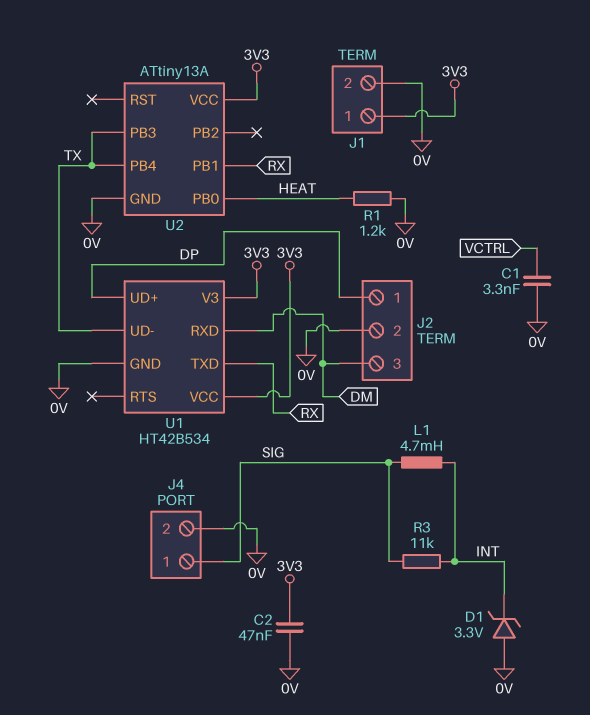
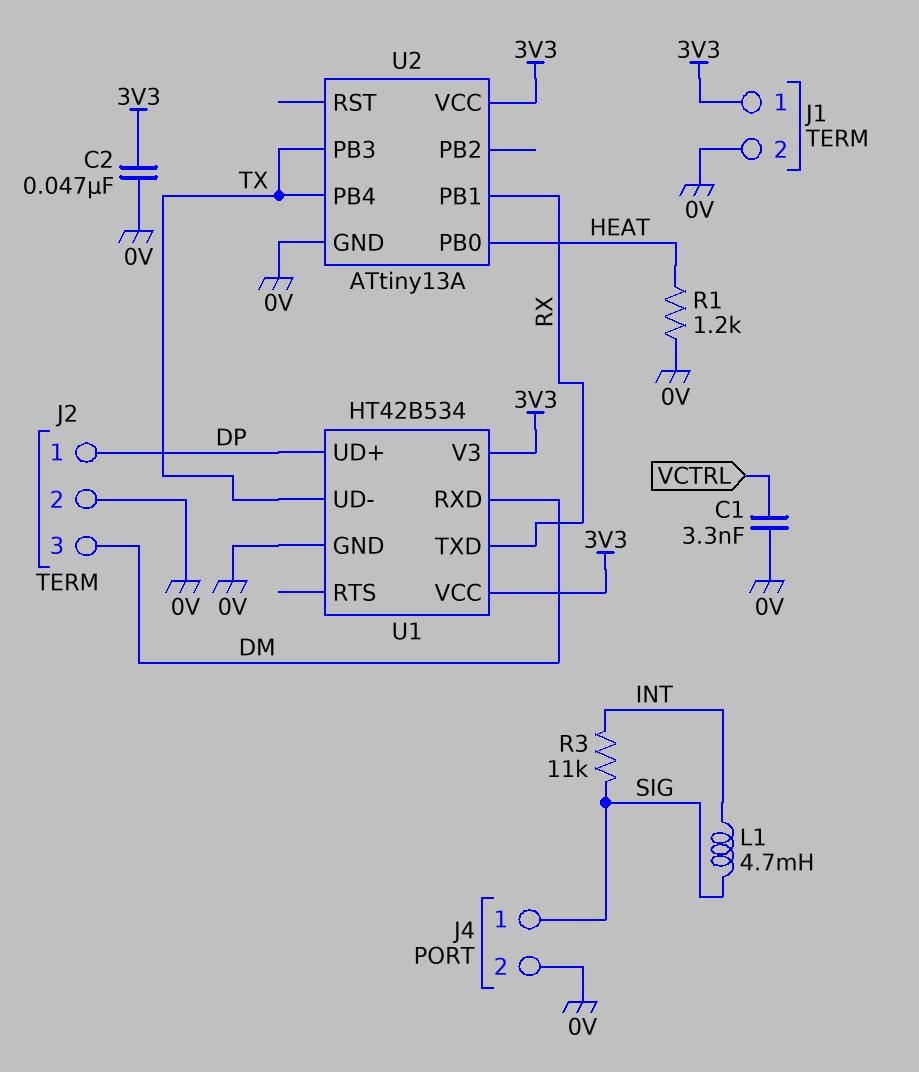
D1: zener 3.3V (A 0V, K INT) -> none

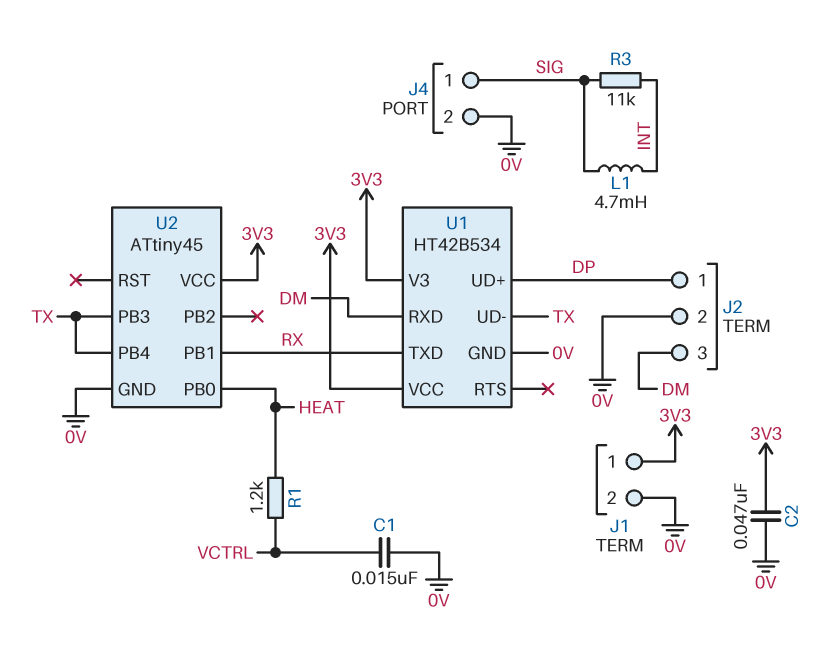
C1: 3.3nF (0V, VCTRL) -> 15nF (0V, VCTRL)
R1: 1.2k (0V, HEAT) -> 1.2k (HEAT, VCTRL)
U2: ATtiny13A -> ATtiny45

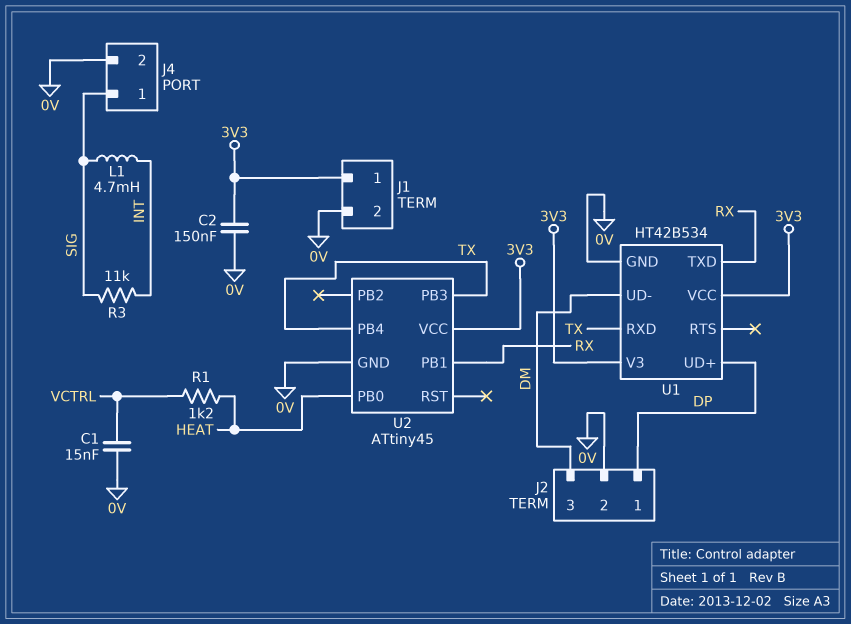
C2: 47nF (0V, 3V3) -> 150nF (0V, 3V3)
U1 pin RXD: DM -> TX
U1 pin UD-: TX -> DM

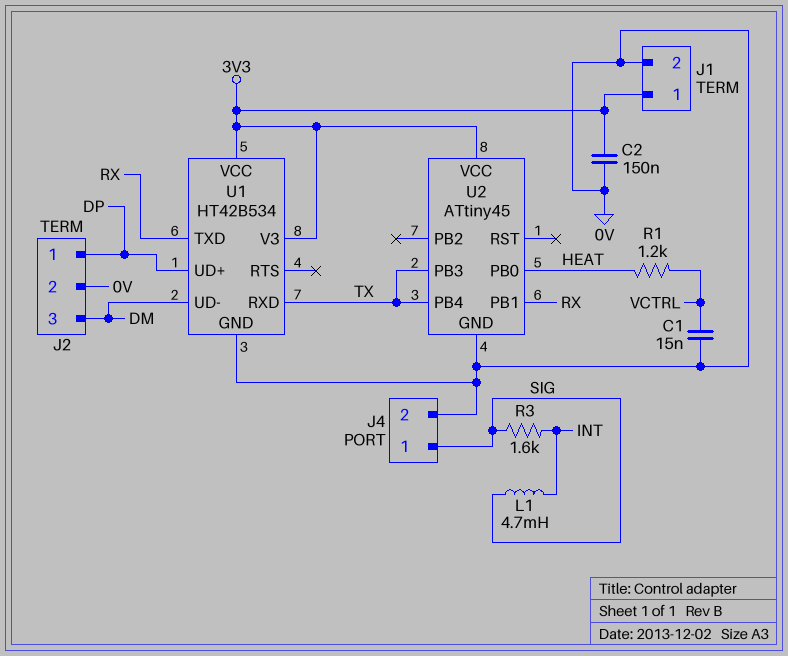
R3: 11k (INT, SIG) -> 1.6k (INT, SIG)

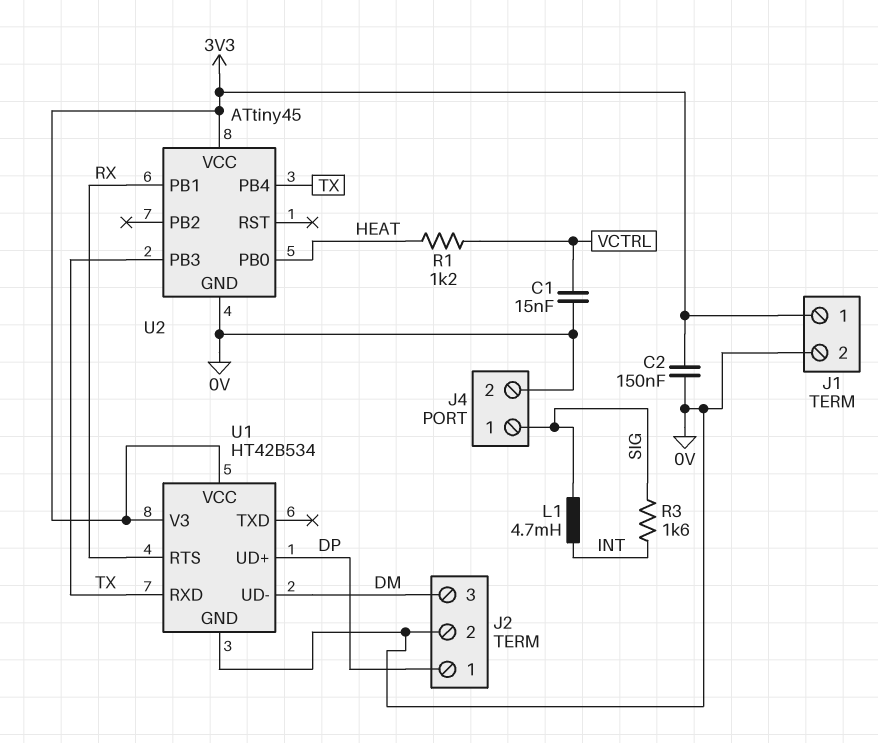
U1 pin RTS: none -> RX
U1 pin TXD: RX -> none

